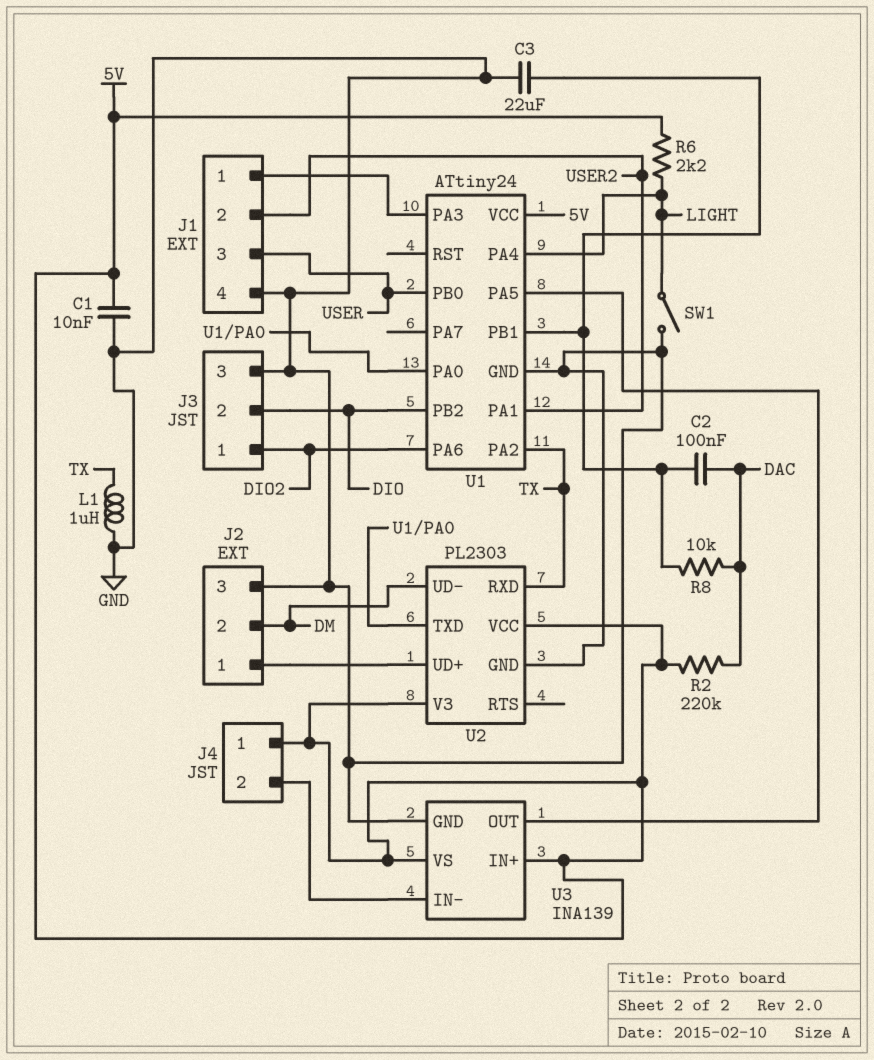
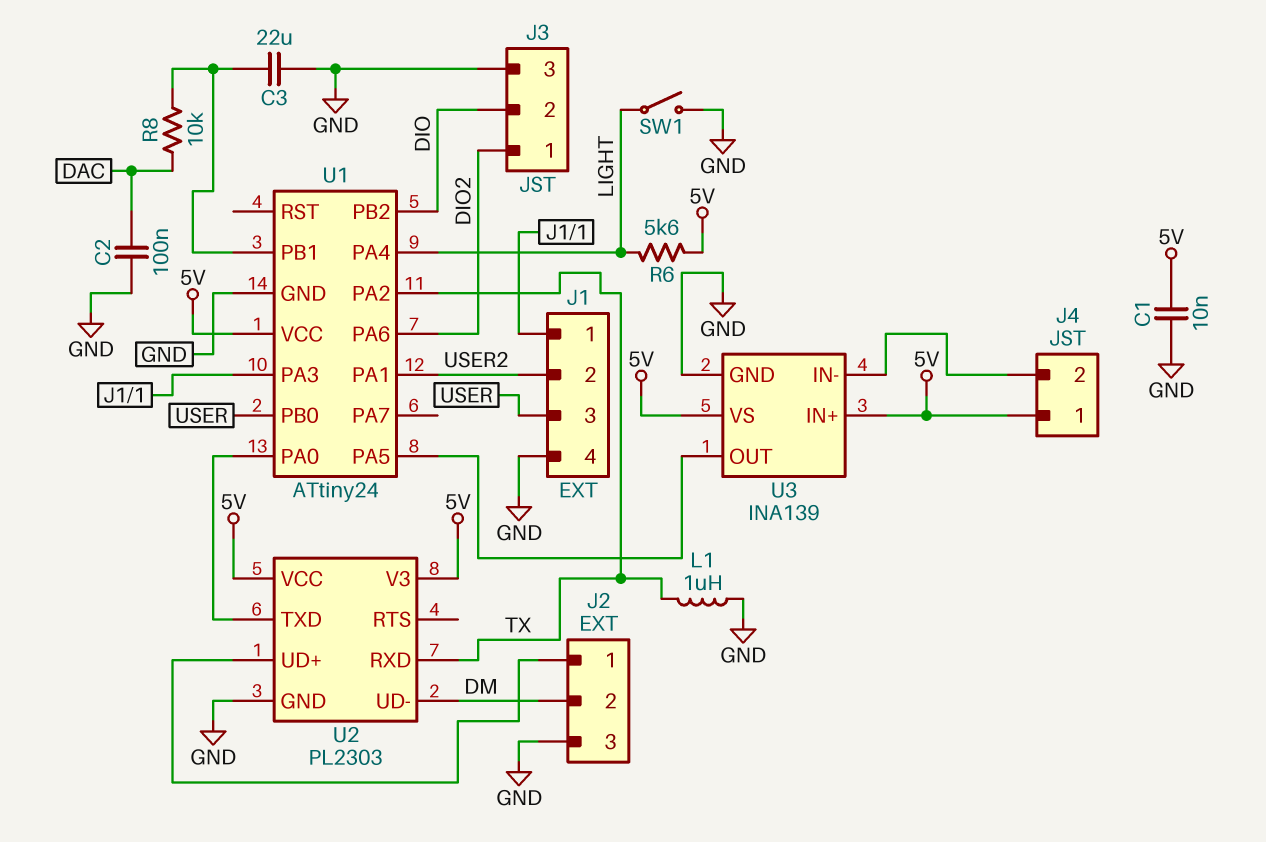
C2: 100nF (DAC, U1/PB1) -> 100nF (DAC, GND)
R2: 220k (5V, DAC) -> none
R6: 2.2k (5V, LIGHT) -> 5.6k (5V, LIGHT)

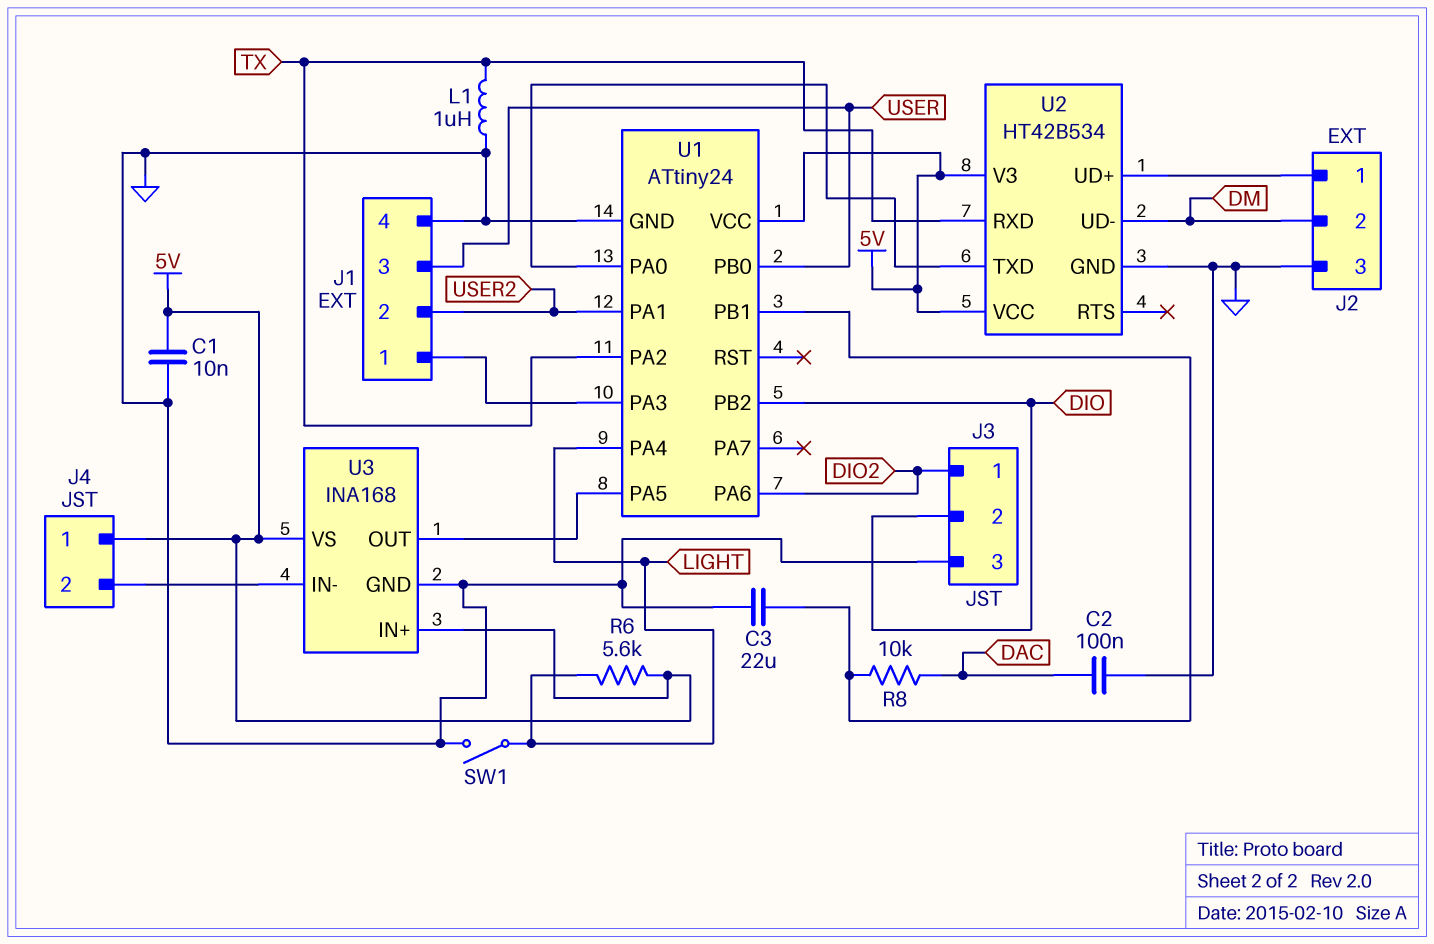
U2: PL2303 -> HT42B534
U3: INA139 -> INA168

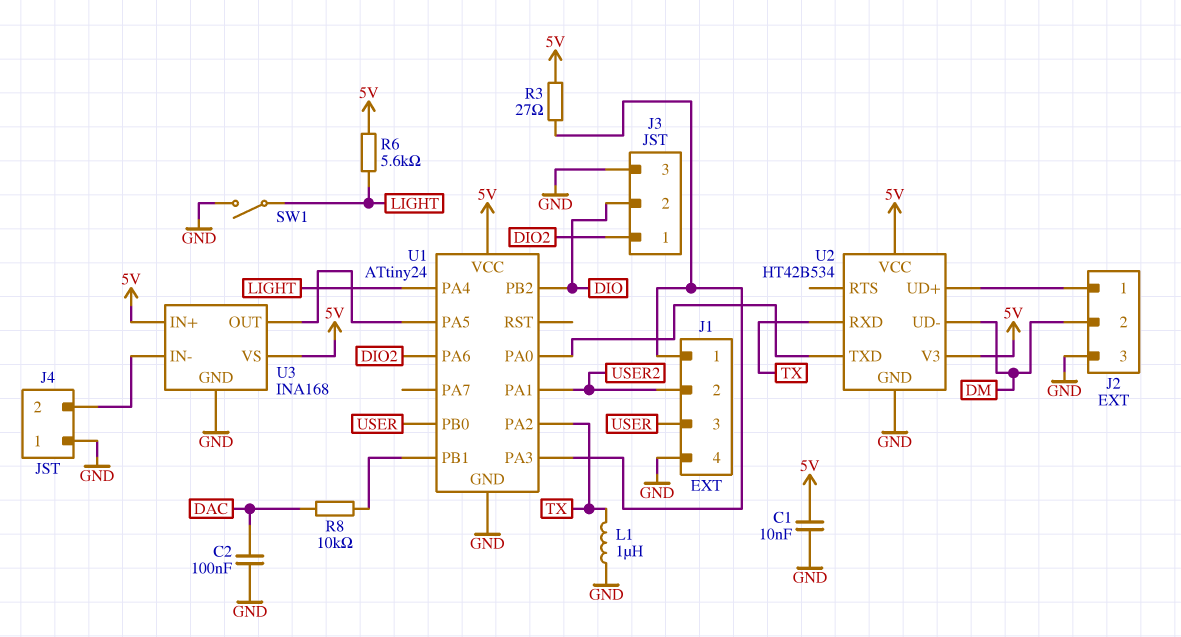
C3: 22uF (GND, U1/PB1) -> none
J4 pin 1: 5V -> GND
R3: none -> 27 (5V, J1/1)

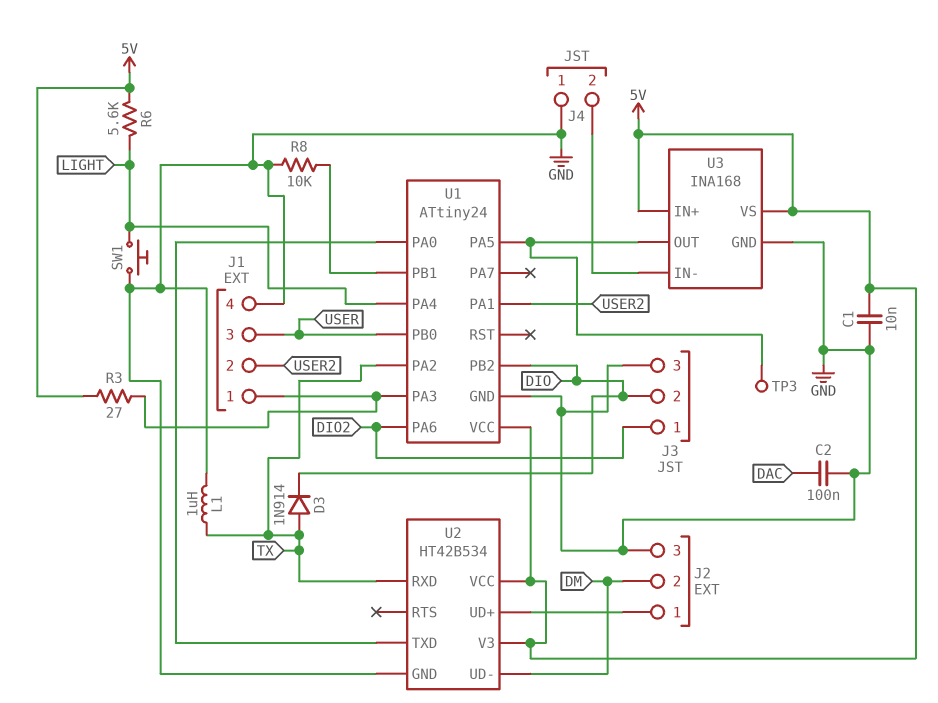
D3: none -> diode 1N914 (A TX, K DIO)
R8: 10k (DAC, U1/PB1) -> 10k (GND, U1/PB1)
SW1: switch (GND, LIGHT) -> button (GND, LIGHT)
TP3: none -> test point (U1/PA5)

